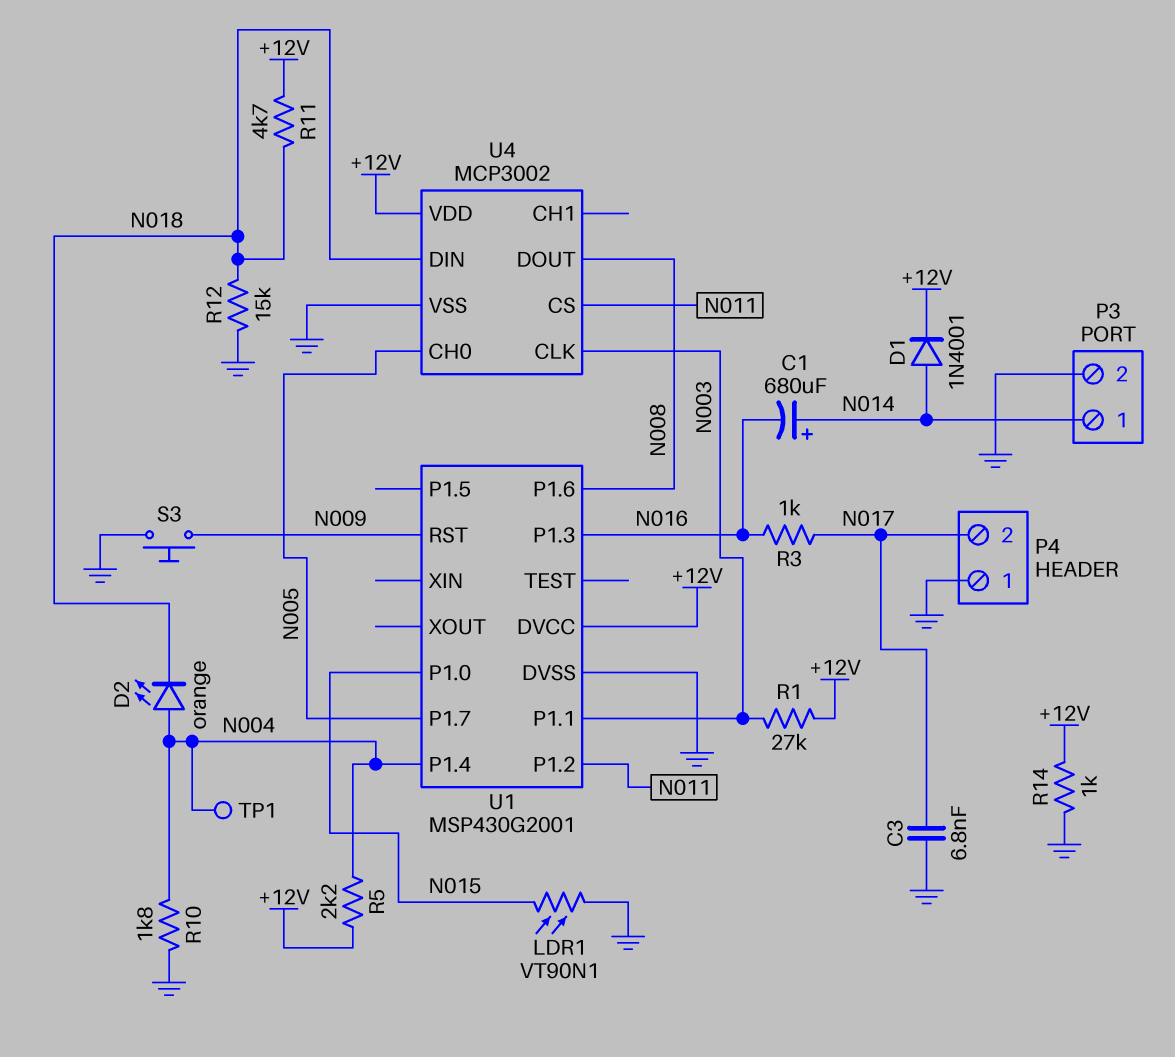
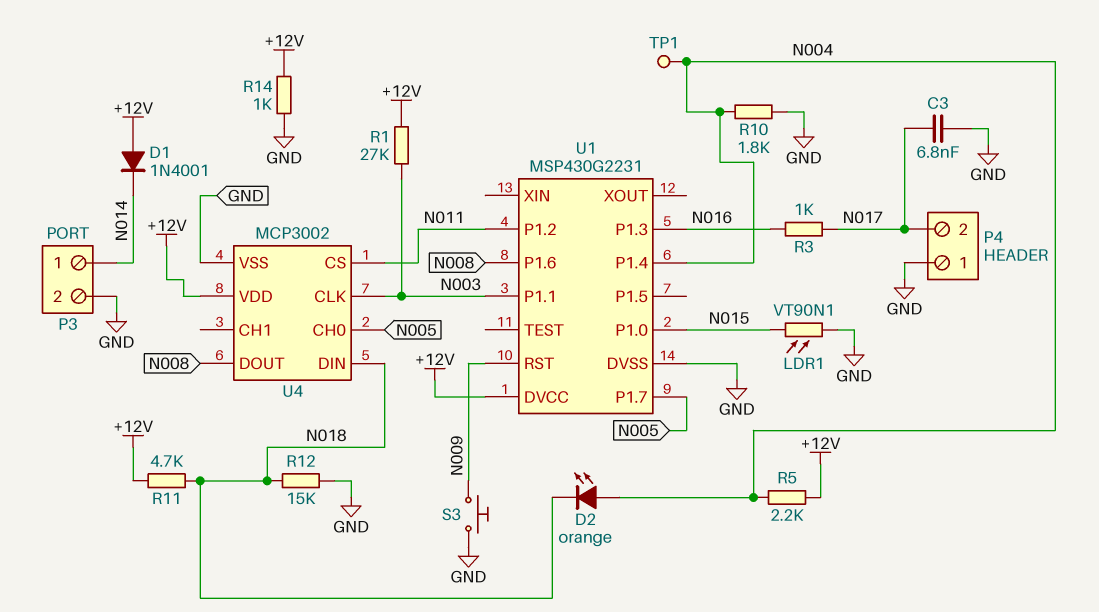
C1: 680uF (plus N014, minus N016) -> none
D1: diode 1N4001 (A N014, K +12V) -> diode 1N4001 (A +12V, K N014)
U1: MSP430G2001 -> MSP430G2231

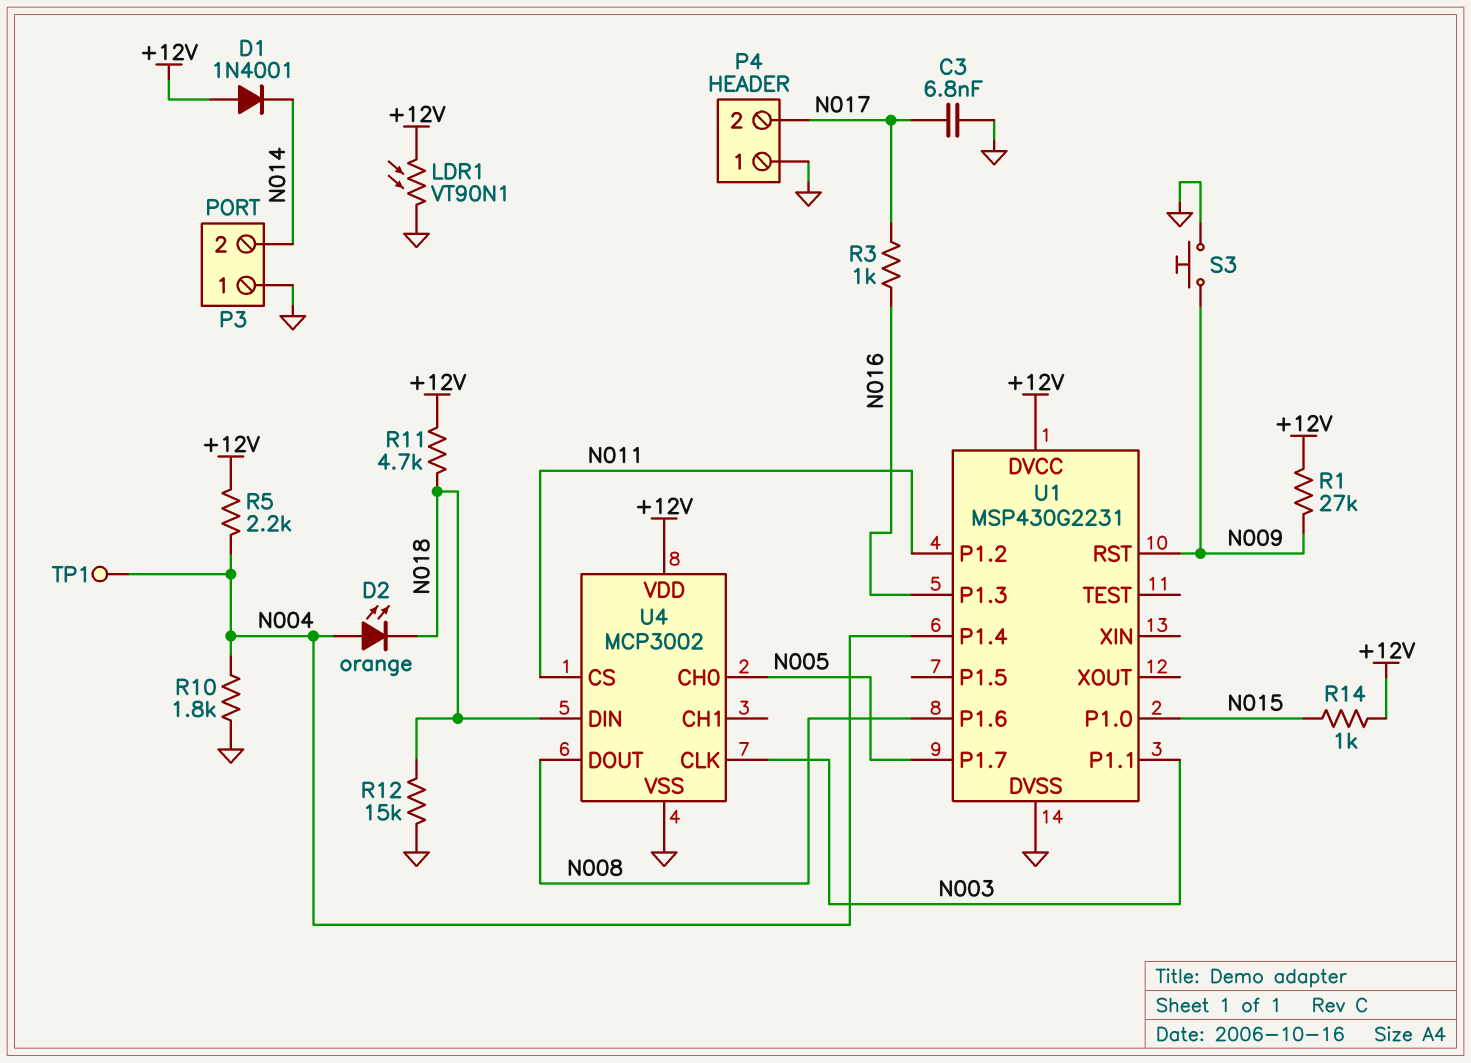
LDR1: VT90N1 (GND, N015) -> VT90N1 (+12V, GND)
P3 pin 1: N014 -> GND
P3 pin 2: GND -> N014
R1: 27k (+12V, N003) -> 27k (+12V, N009)
R14: 1k (+12V, GND) -> 1k (+12V, N015)

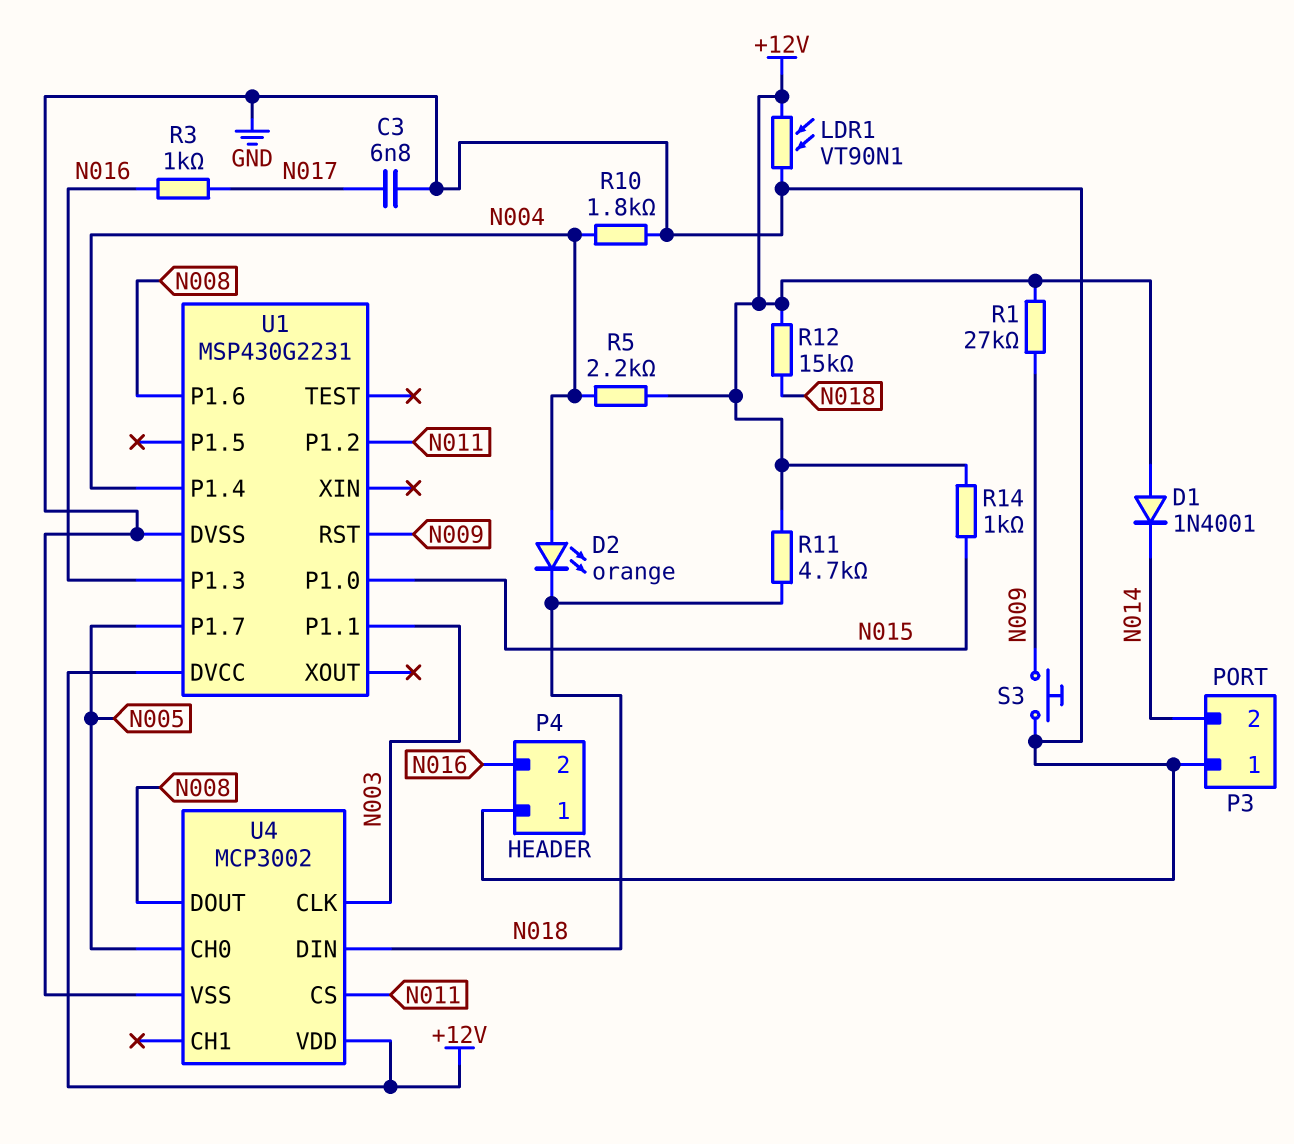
P4 pin 2: N017 -> N016
R12: 15k (GND, N018) -> 15k (+12V, N018)
TP1: test point (N004) -> none

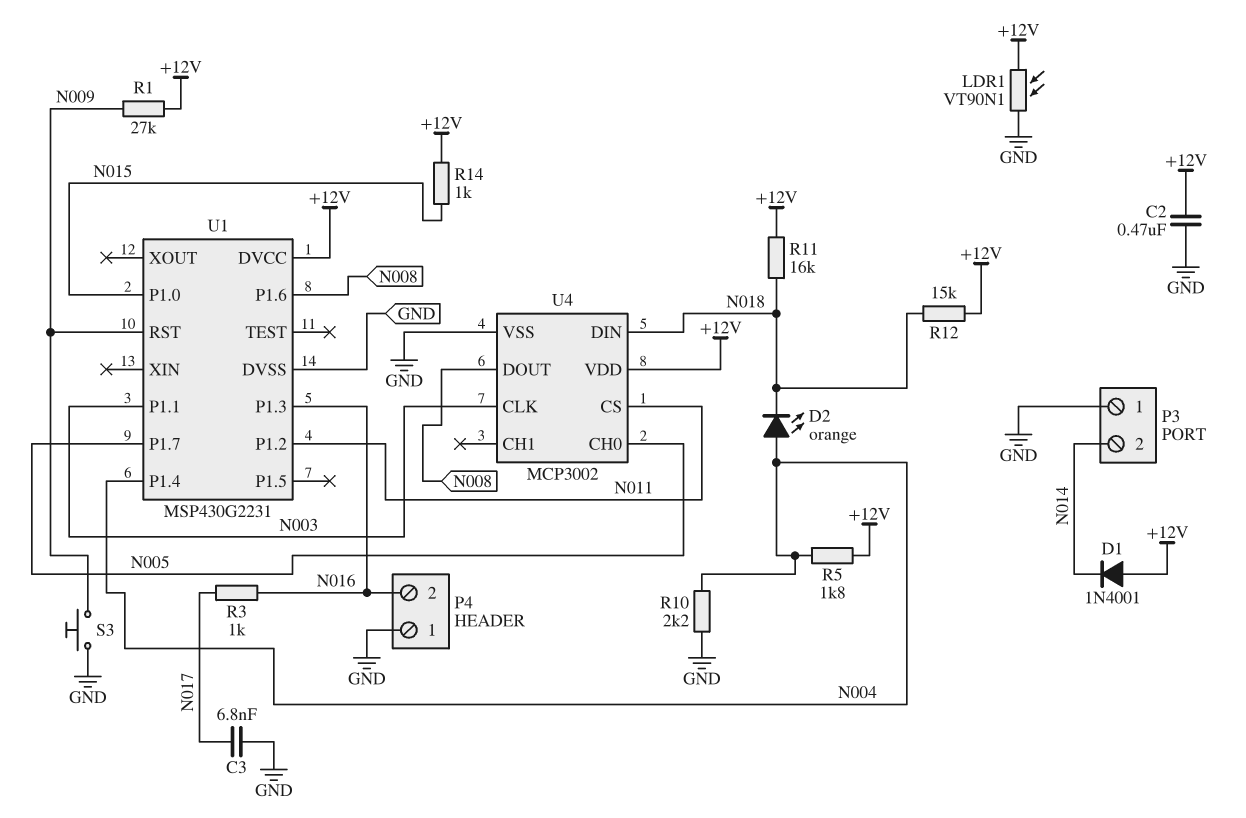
C2: none -> 470nF (+12V, GND)
R5: 2.2k (+12V, N004) -> 1.8k (+12V, N004)
R10: 1.8k (GND, N004) -> 2.2k (GND, N004)
R11: 4.7k (+12V, N018) -> 16k (+12V, N018)

